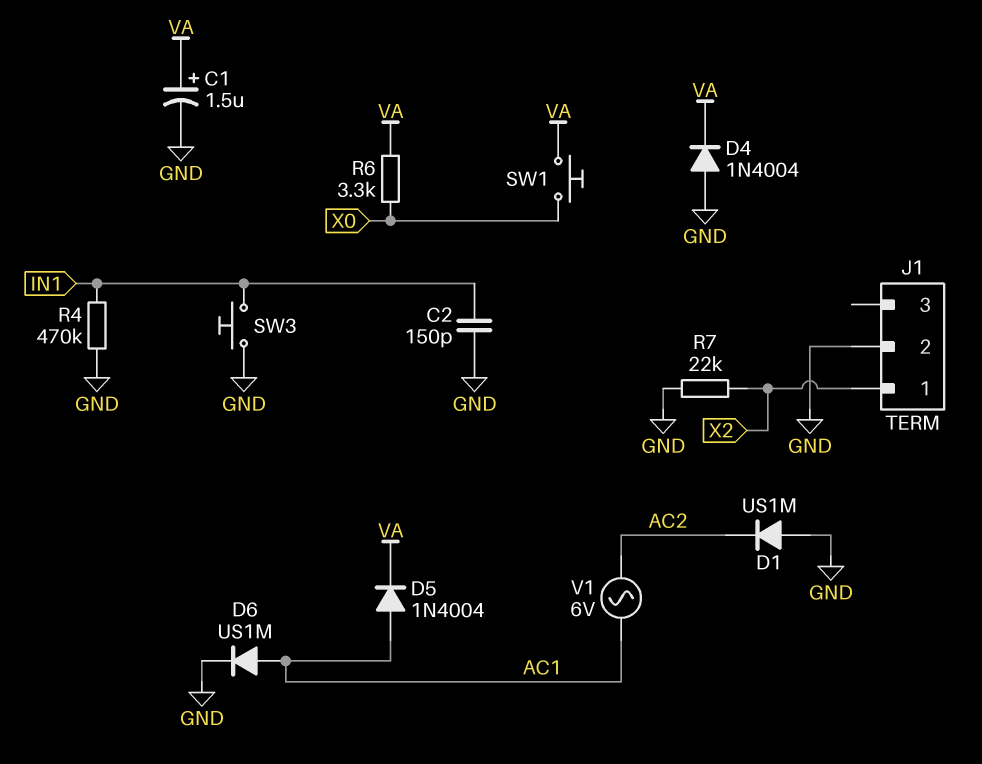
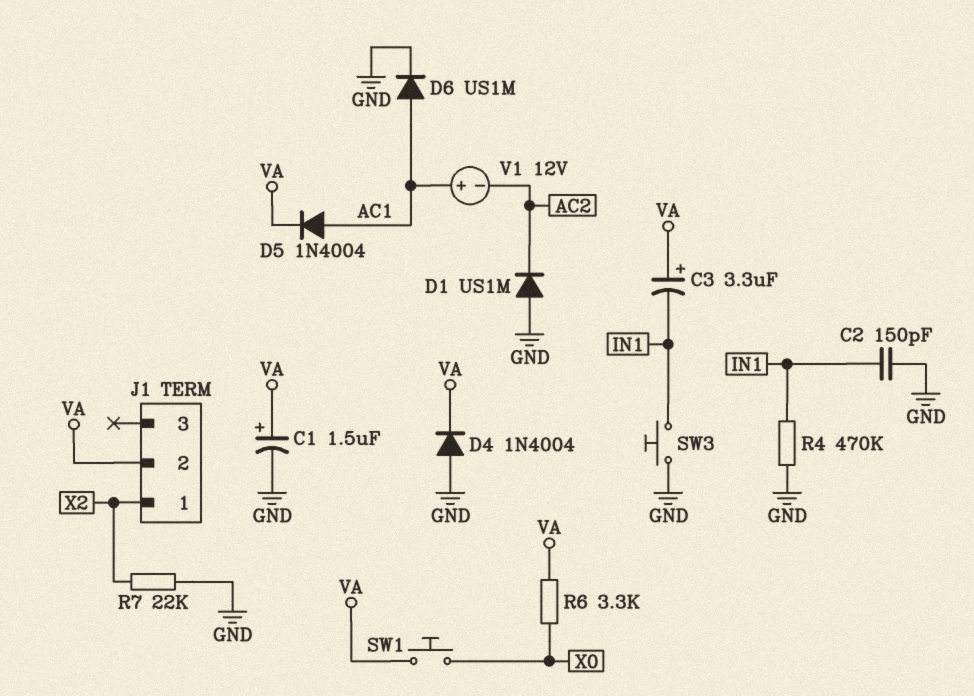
C3: none -> 3.3uF (plus VA, minus IN1)
J1 pin 2: GND -> VA
V1: AC 6V (AC1, AC2) -> 12V (plus AC1, minus AC2)

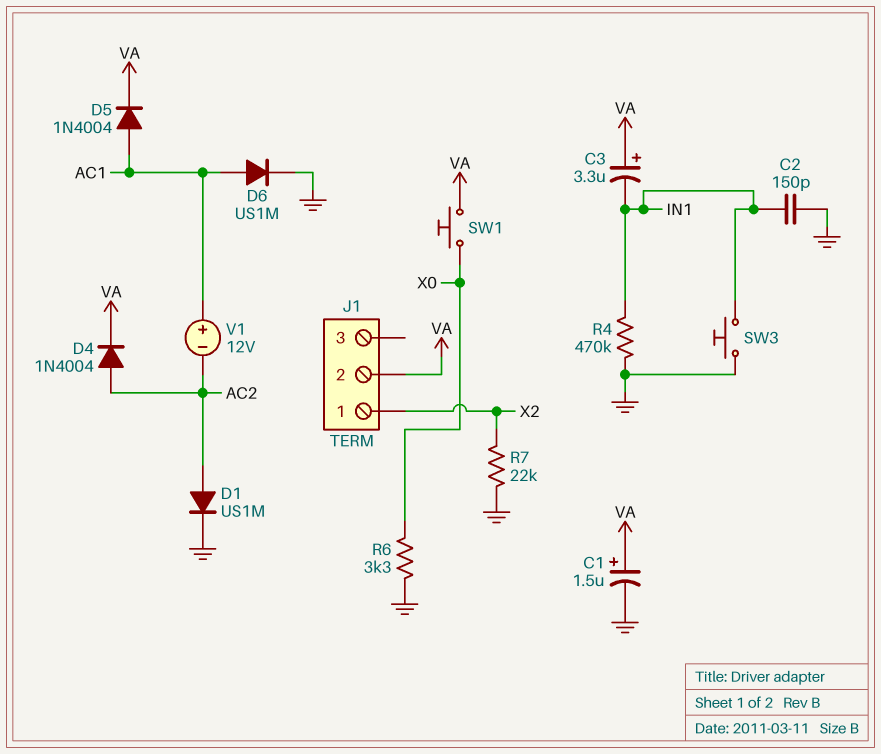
D1: diode US1M (A GND, K AC2) -> diode US1M (A AC2, K GND)
D4: diode 1N4004 (A GND, K VA) -> diode 1N4004 (A AC2, K VA)
R6: 3.3k (VA, X0) -> 3.3k (GND, X0)

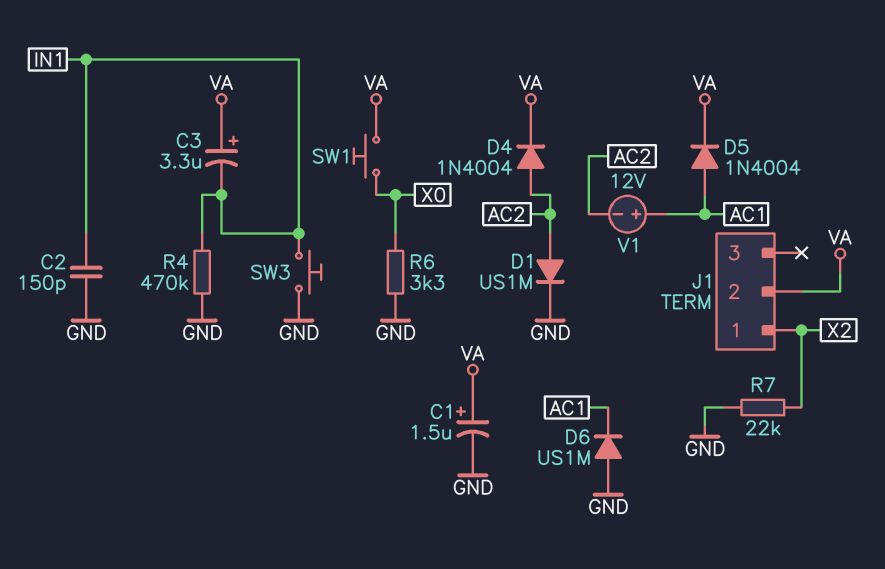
D6: diode US1M (A AC1, K GND) -> diode US1M (A GND, K AC1)

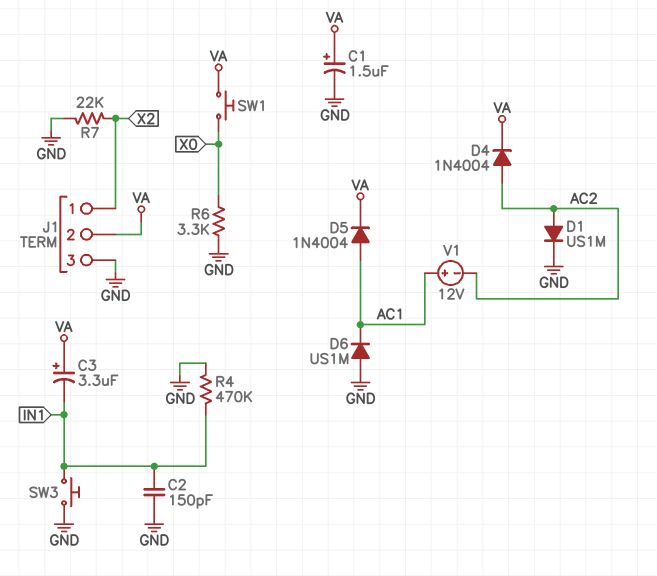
J1 pin 3: none -> GND

